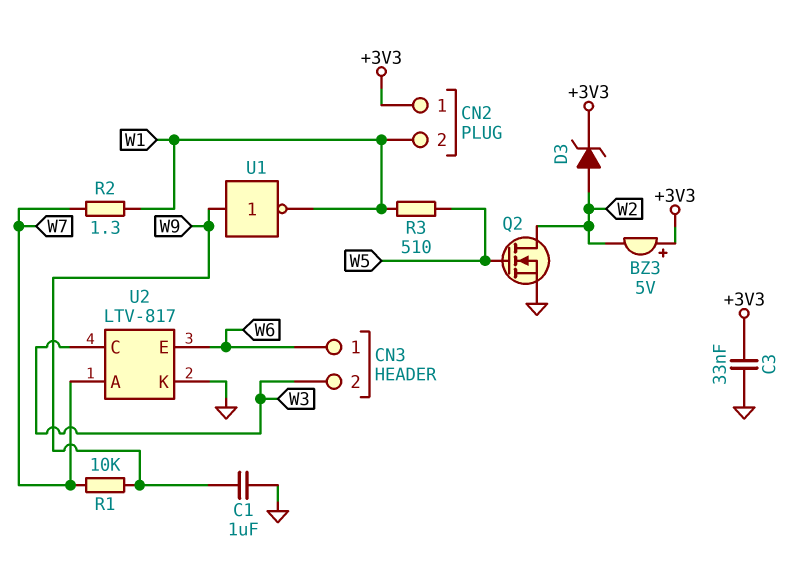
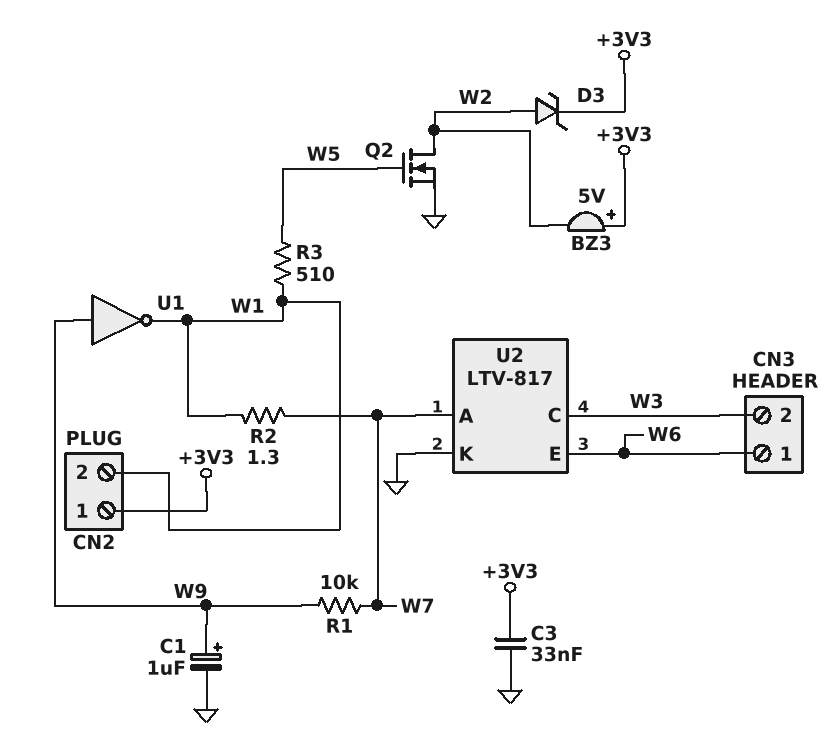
C1: 1uF (GND, W9) -> 1uF (plus W9, minus GND)

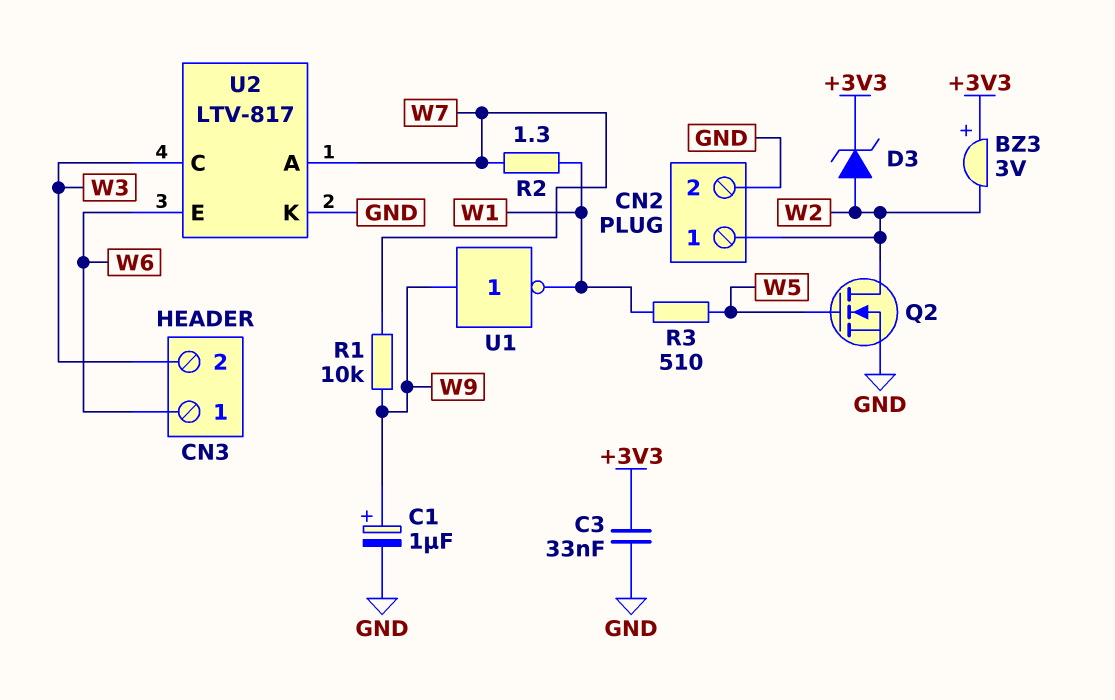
BZ3: buzzer 5V (plus +3V3, minus W2) -> buzzer 3V (plus +3V3, minus W2)
CN2 pin 1: +3V3 -> W2
CN2 pin 2: W1 -> GND

